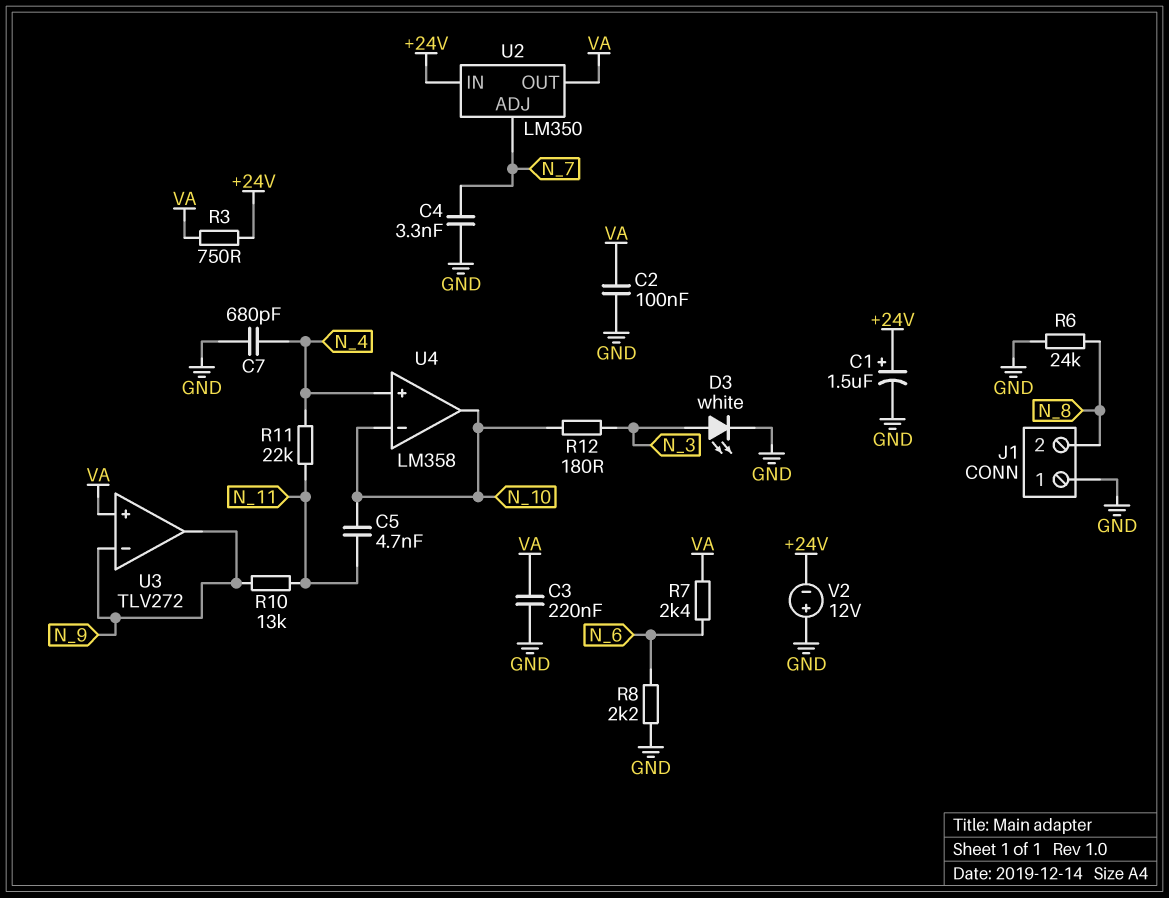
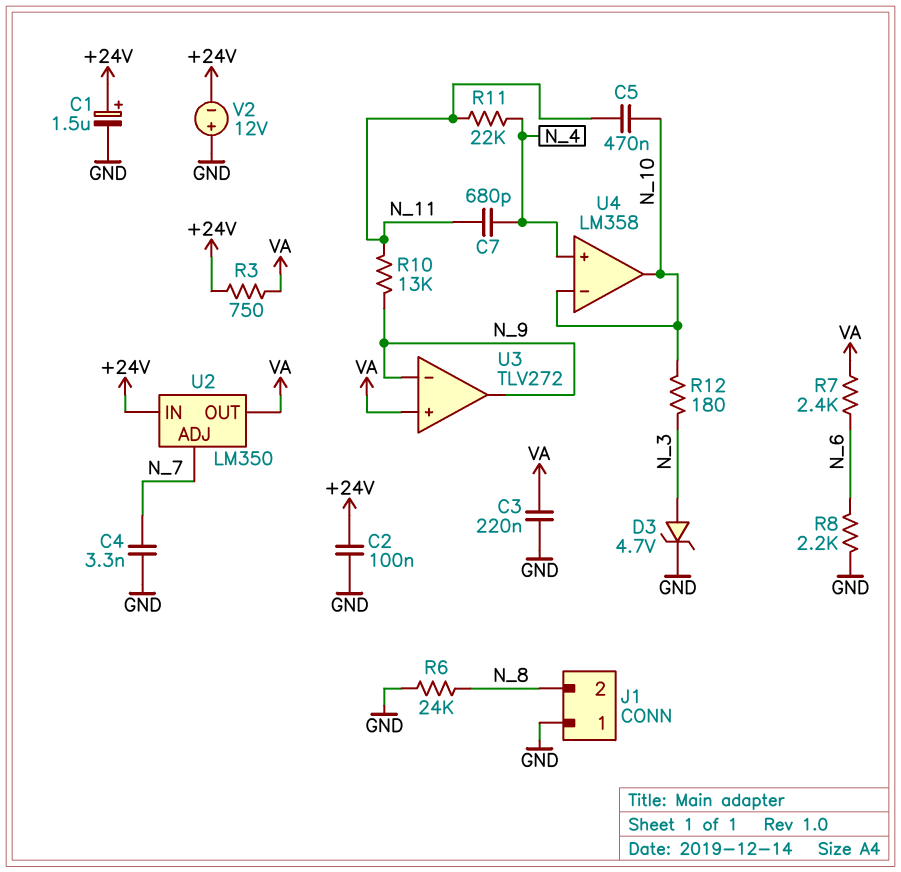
C2: 100nF (GND, VA) -> 100nF (+24V, GND)
C5: 4.7nF (N_10, N_11) -> 470nF (N_10, N_11)
C7: 680pF (GND, N_4) -> 680pF (N_4, N_11)
D3: LED white (A N_3, K GND) -> zener 4.7V (A N_3, K GND)

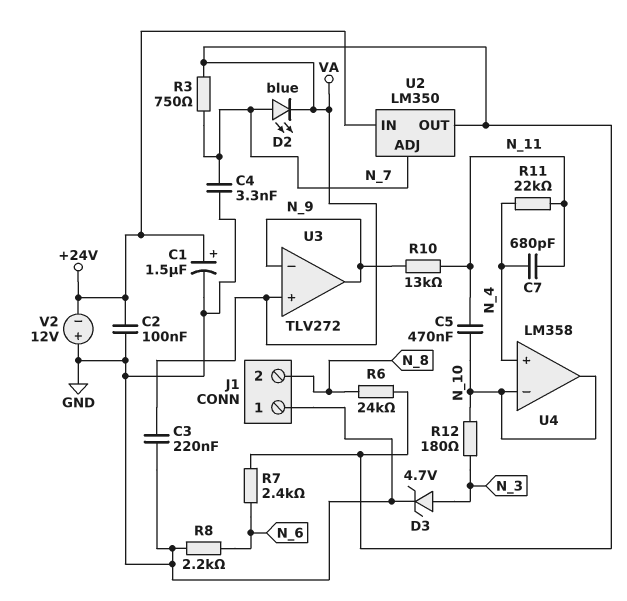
D2: none -> LED blue (A N_7, K VA)
R3: 750 (+24V, VA) -> 750 (N_7, VA)
R6: 24k (GND, N_8) -> 24k (N_8, VA)

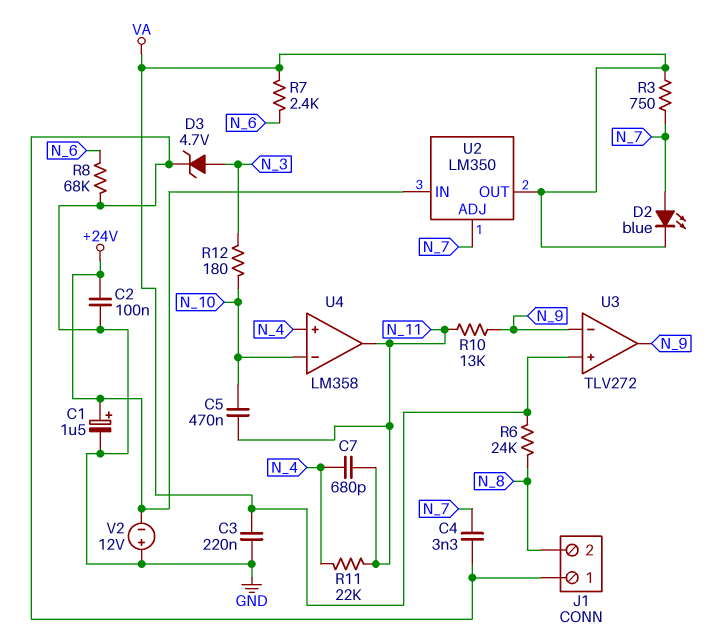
R8: 2.2k (GND, N_6) -> 68k (GND, N_6)
U4 pin out: N_10 -> N_11

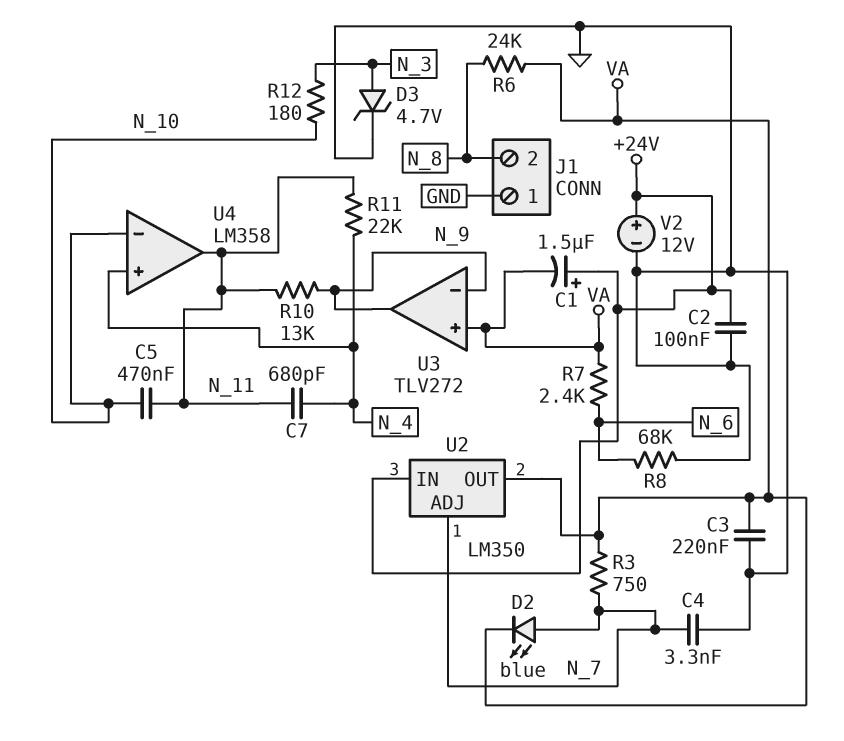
C1: 1.5uF (plus +24V, minus GND) -> 1.5uF (plus +24V, minus VA)
V2: 12V (plus GND, minus +24V) -> 12V (plus +24V, minus GND)

